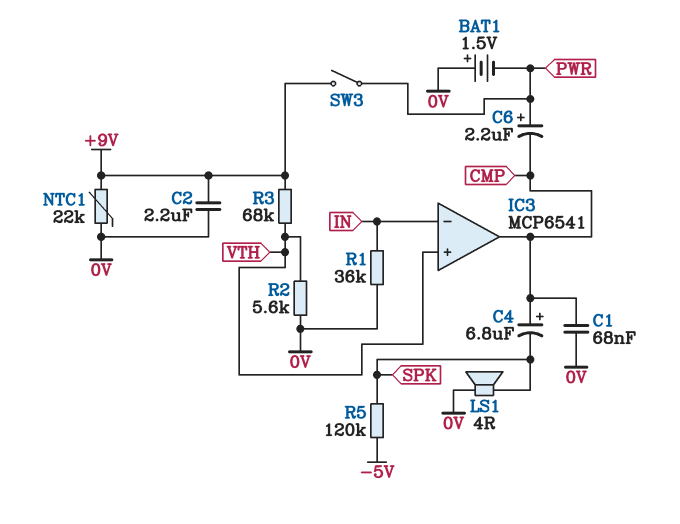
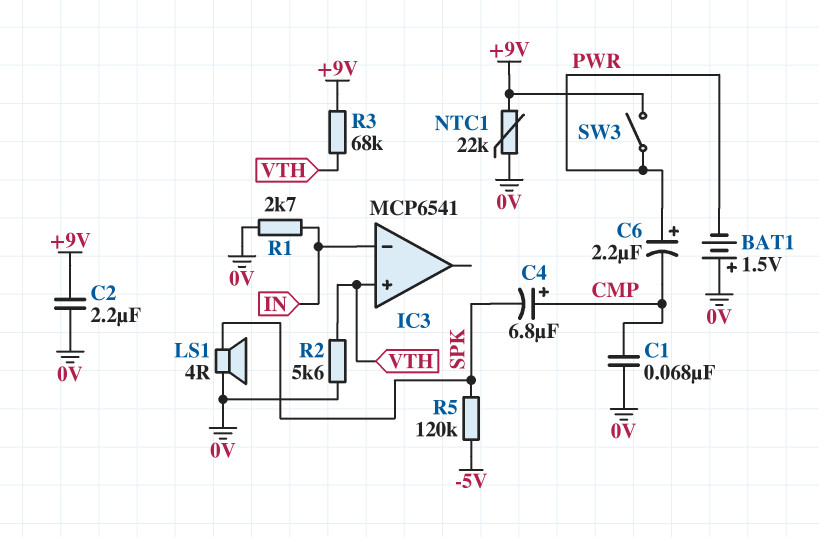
IC3 pin out: CMP -> none
R1: 36k (0V, IN) -> 2.7k (0V, IN)

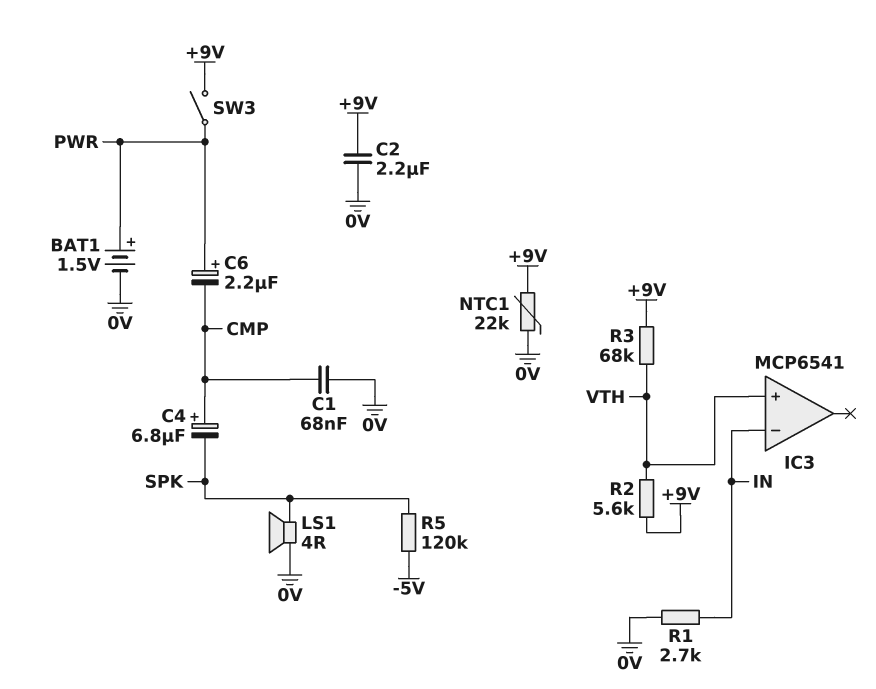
BAT1: 1.5V (plus 0V, minus PWR) -> 1.5V (plus PWR, minus 0V)
R2: 5.6k (0V, VTH) -> 5.6k (+9V, VTH)

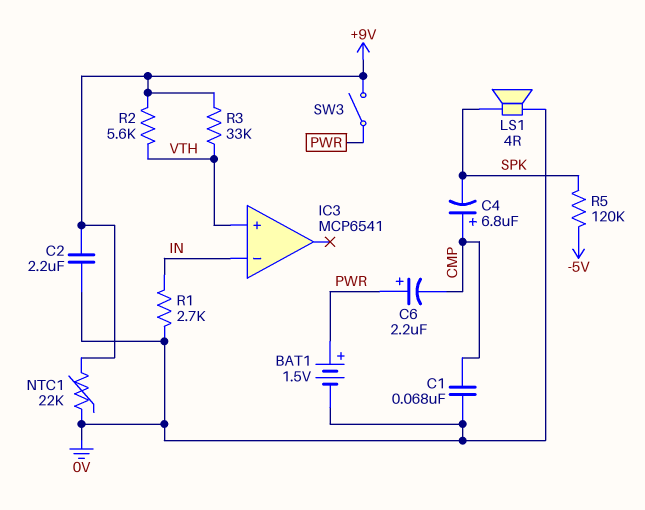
R3: 68k (+9V, VTH) -> 33k (+9V, VTH)

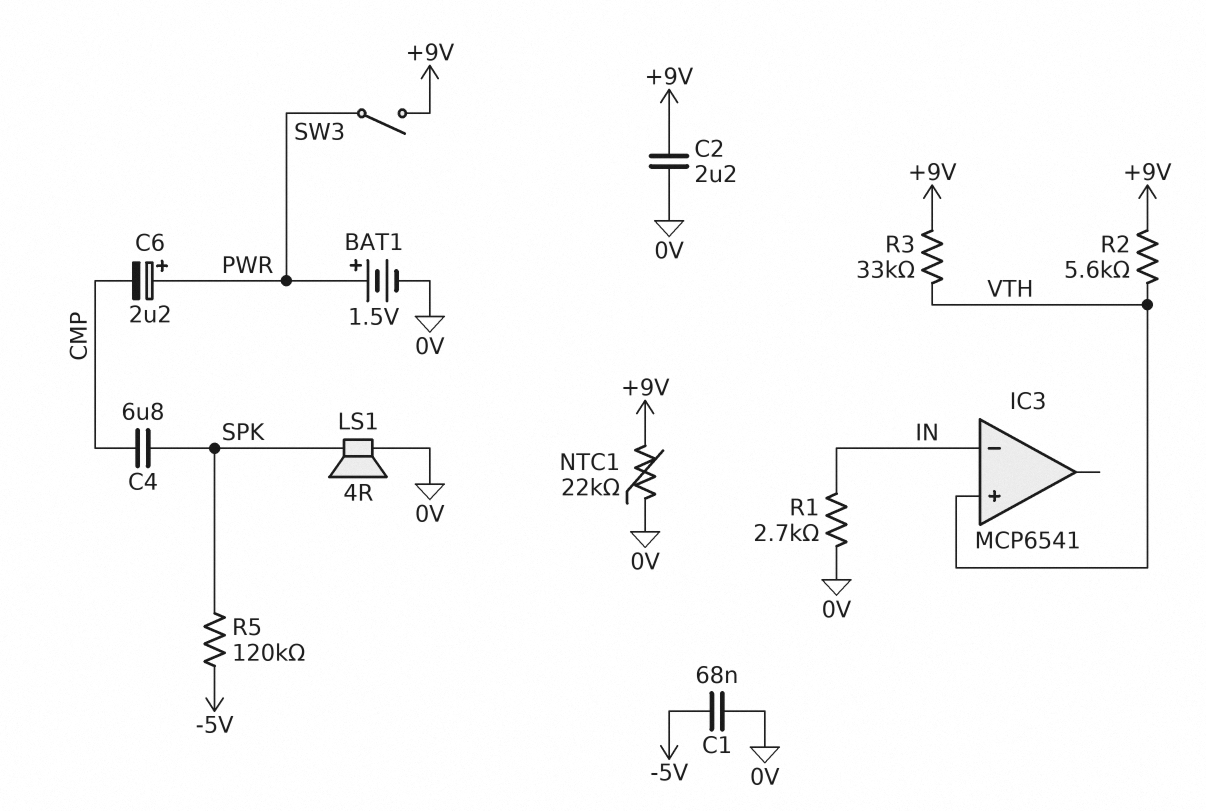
C1: 68nF (0V, CMP) -> 68nF (-5V, 0V)
C4: 6.8uF (plus CMP, minus SPK) -> 6.8uF (CMP, SPK)

